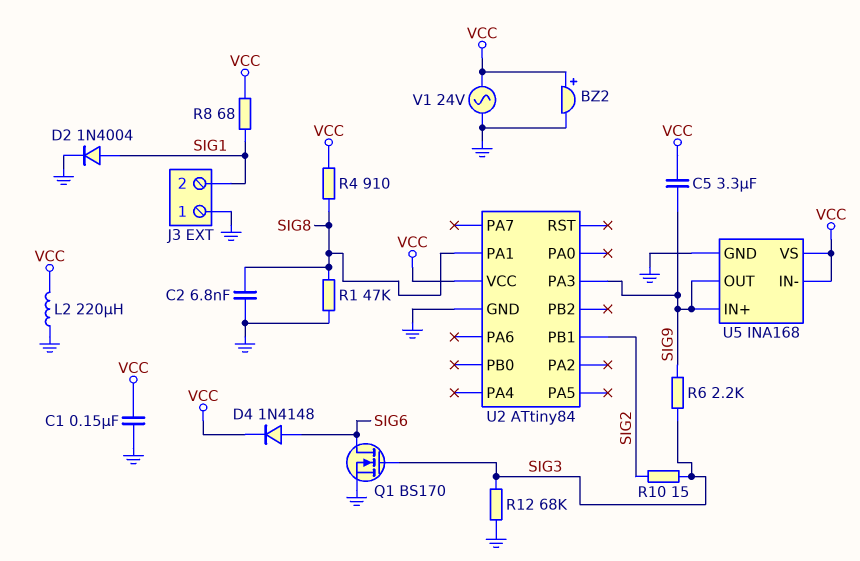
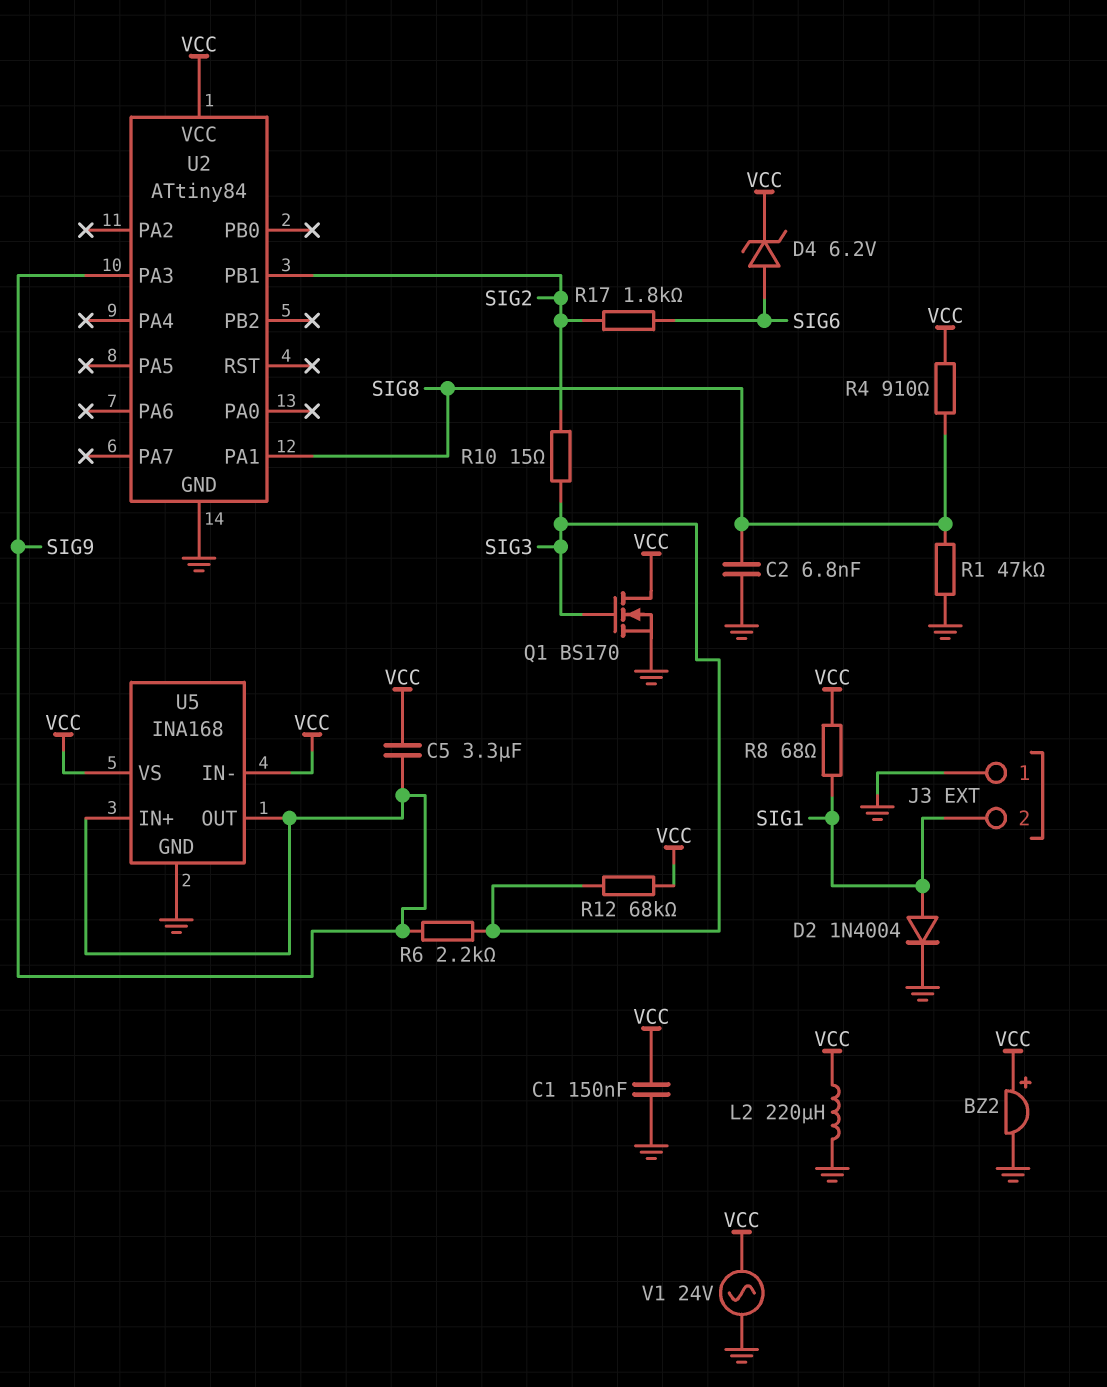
D4: diode 1N4148 (A SIG6, K VCC) -> zener 6.2V (A SIG6, K VCC)
Q1: NMOS BS170 (G SIG3, D SIG6, S GND) -> NMOS BS170 (G SIG3, D VCC, S GND)
R12: 68k (GND, SIG3) -> 68k (SIG3, VCC)
R17: none -> 1.8k (SIG2, SIG6)

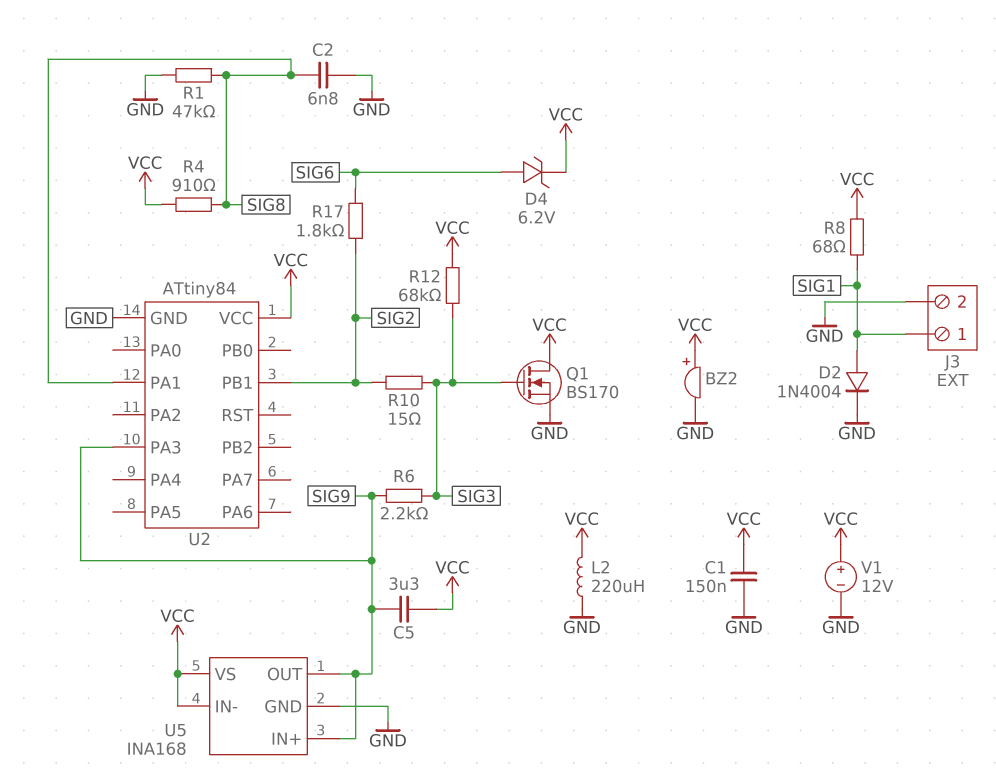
J3 pin 1: GND -> SIG1
J3 pin 2: SIG1 -> GND
V1: AC 24V (GND, VCC) -> 12V (plus VCC, minus GND)

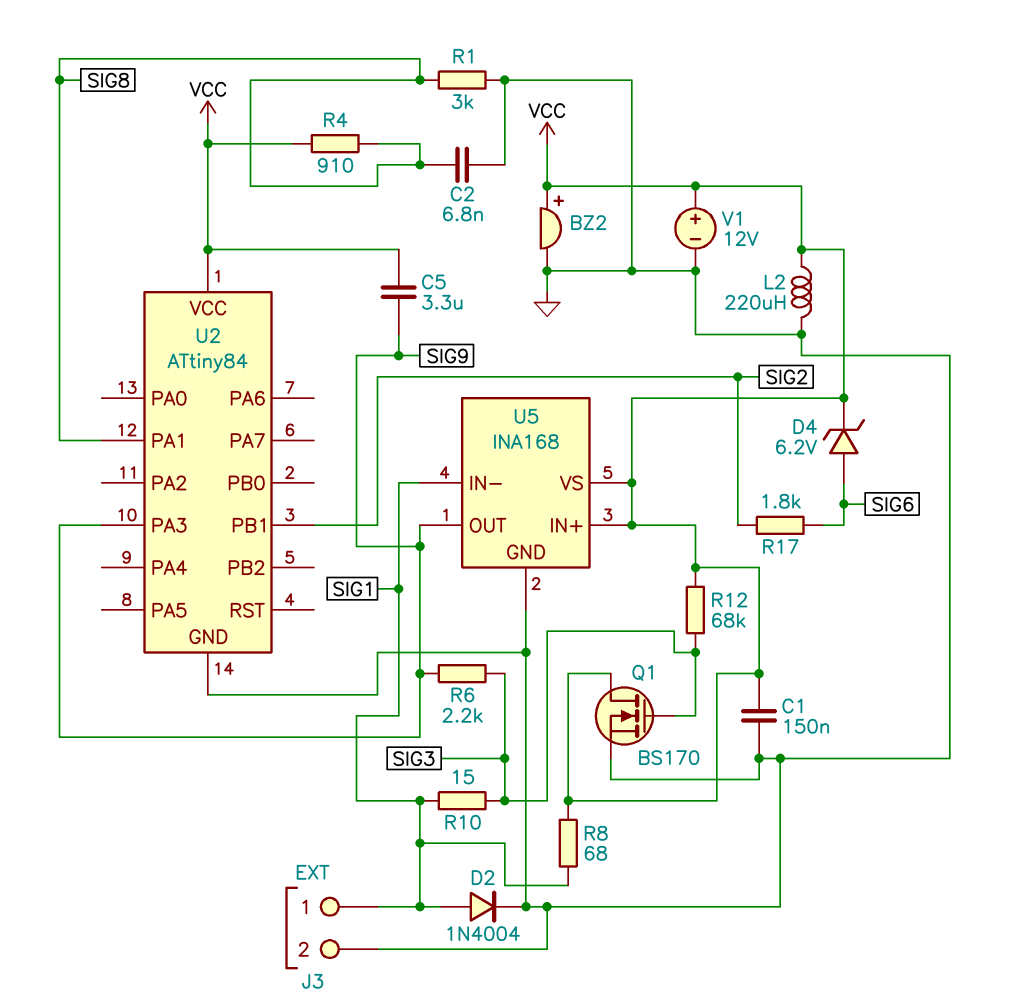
R1: 47k (GND, SIG8) -> 3k (GND, SIG8)
R10: 15 (SIG2, SIG3) -> 15 (SIG1, SIG3)
U5 pin IN+: SIG9 -> VCC
U5 pin IN-: VCC -> SIG1

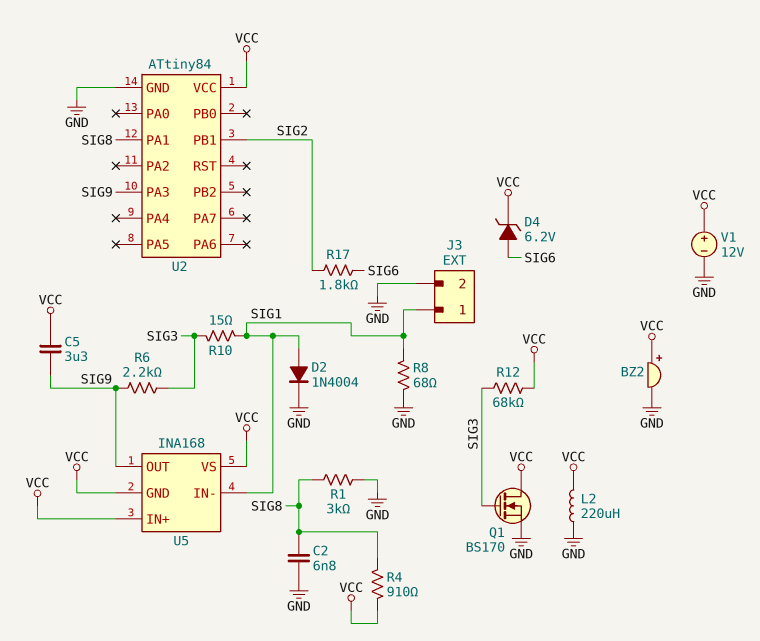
C1: 150nF (GND, VCC) -> none
R8: 68 (SIG1, VCC) -> 68 (GND, SIG1)
U5 pin GND: GND -> VCC

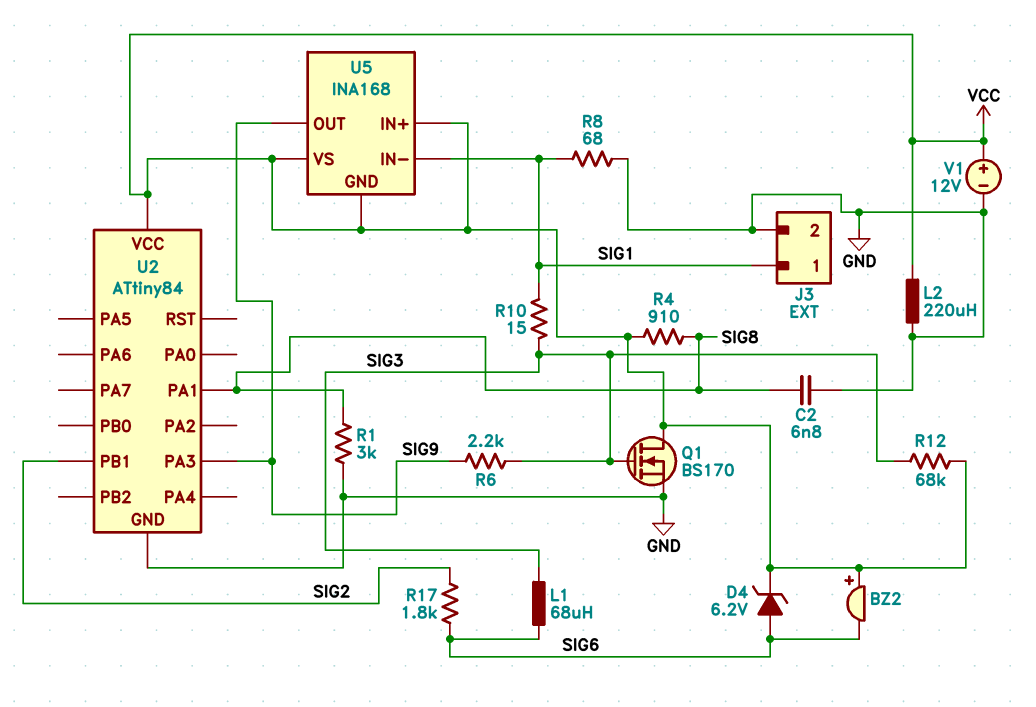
BZ2: buzzer (plus VCC, minus GND) -> buzzer (plus VCC, minus SIG6)
C5: 3.3uF (SIG9, VCC) -> none
D2: diode 1N4004 (A SIG1, K GND) -> none
L1: none -> 68uH (SIG3, SIG6)

